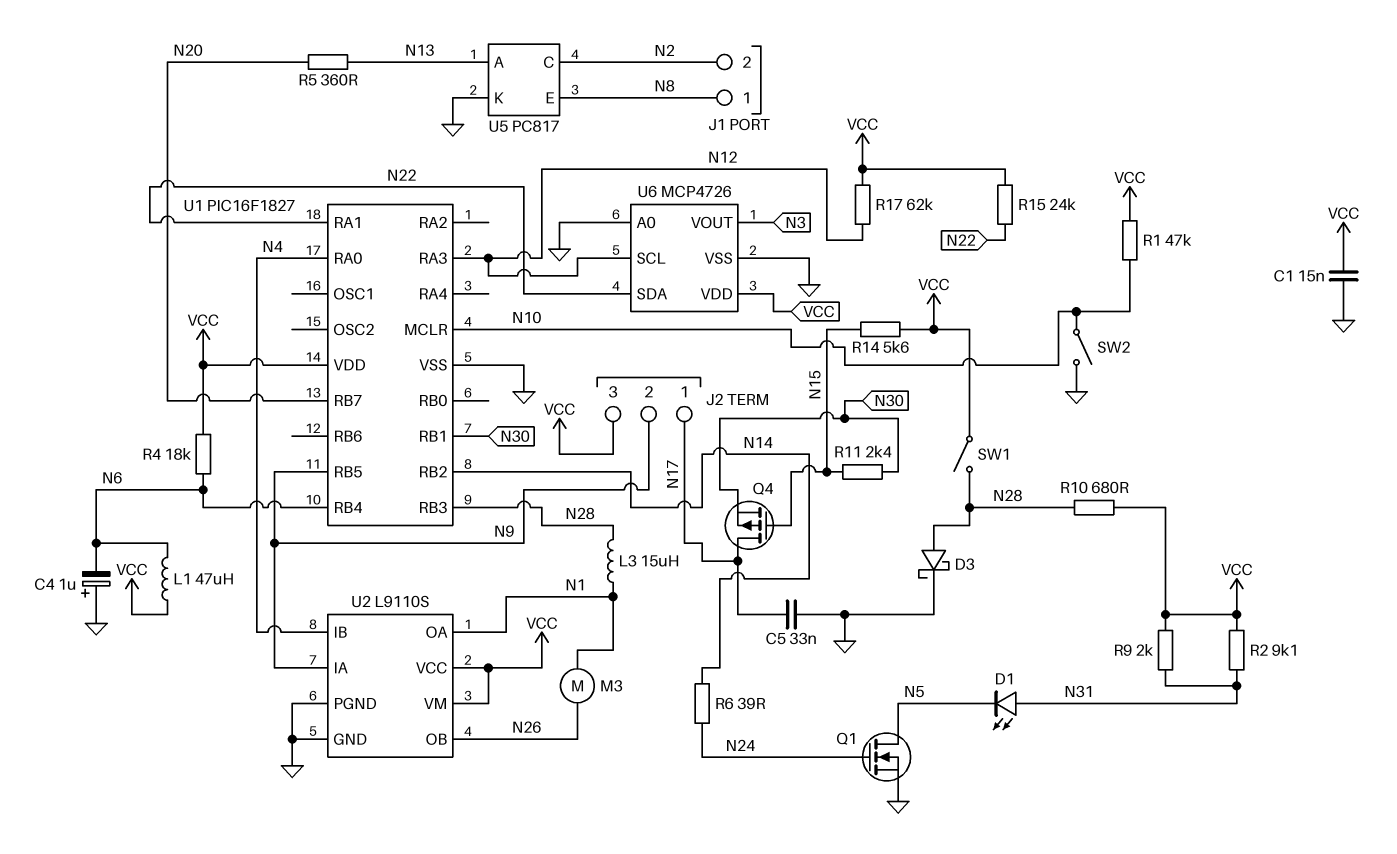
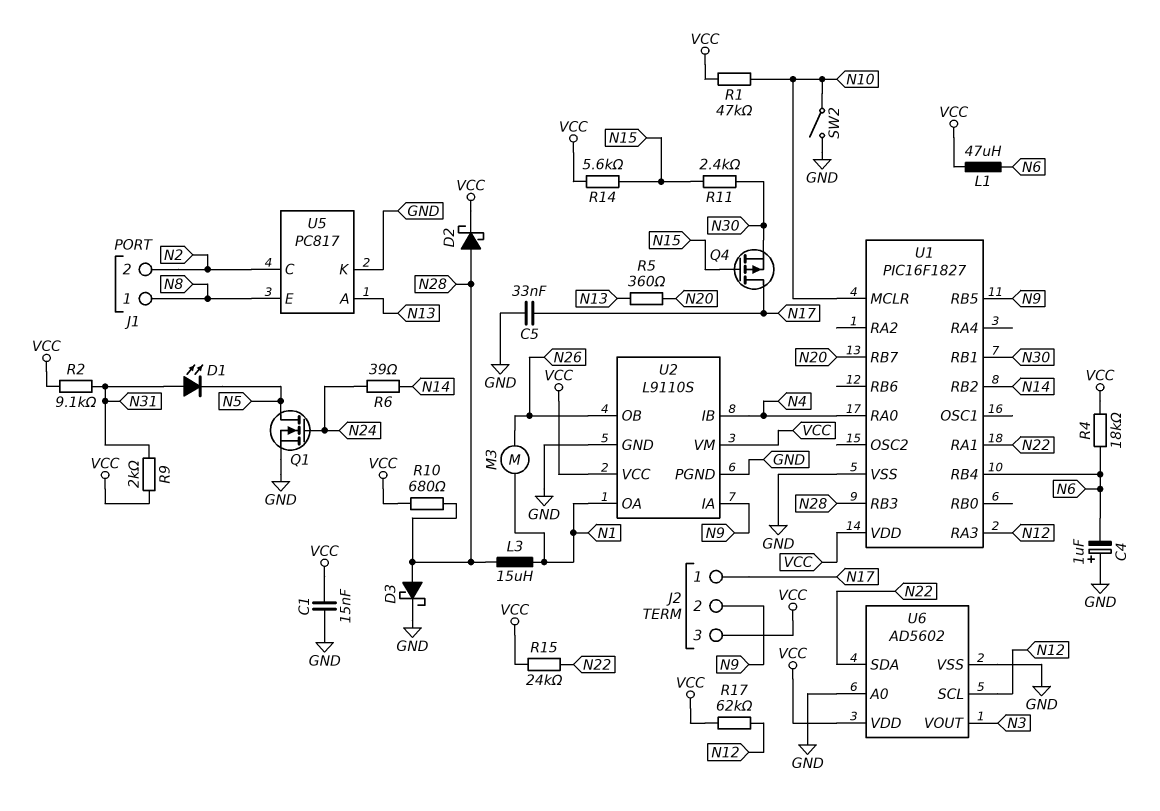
D2: none -> schottky (A N28, K VCC)
SW1: switch (N28, VCC) -> none
U6: MCP4726 -> AD5602

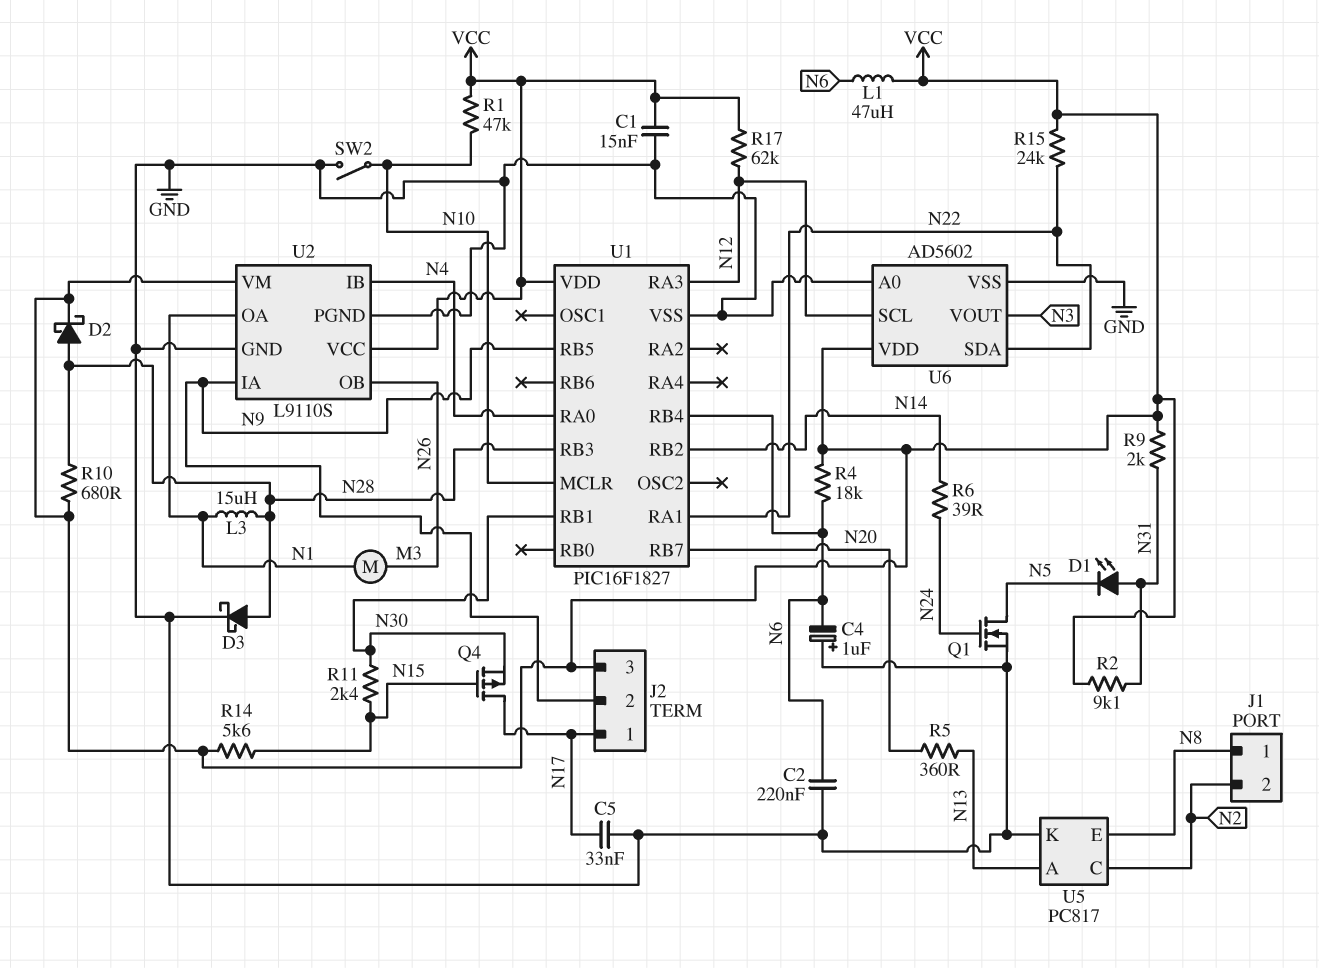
C2: none -> 220nF (GND, N6)

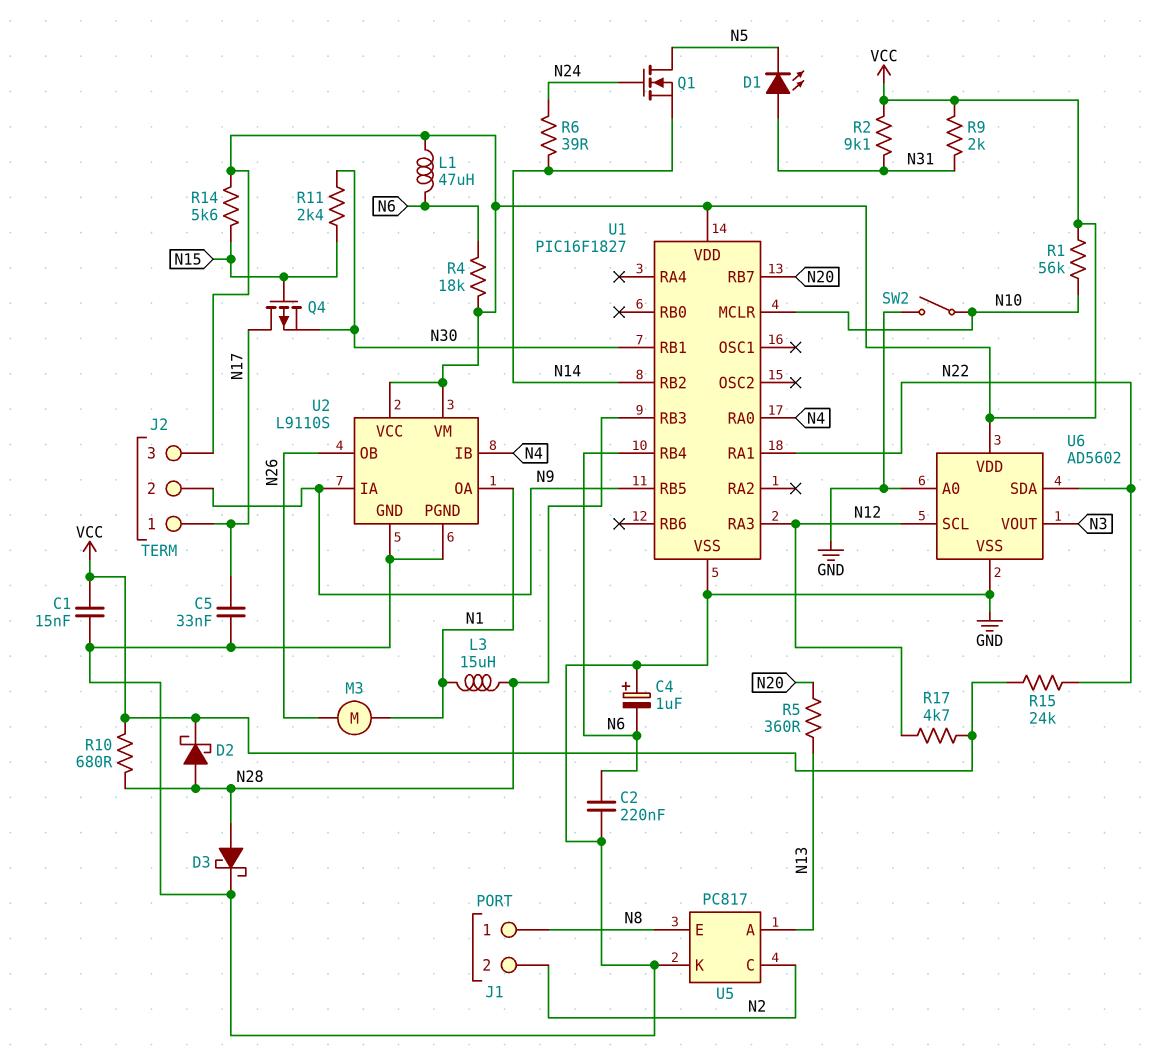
Q1: NMOS (G N24, D N5, S GND) -> NMOS (G N24, D N5, S N14)
R1: 47k (N10, VCC) -> 56k (N10, VCC)
R17: 62k (N12, VCC) -> 4.7k (N12, VCC)

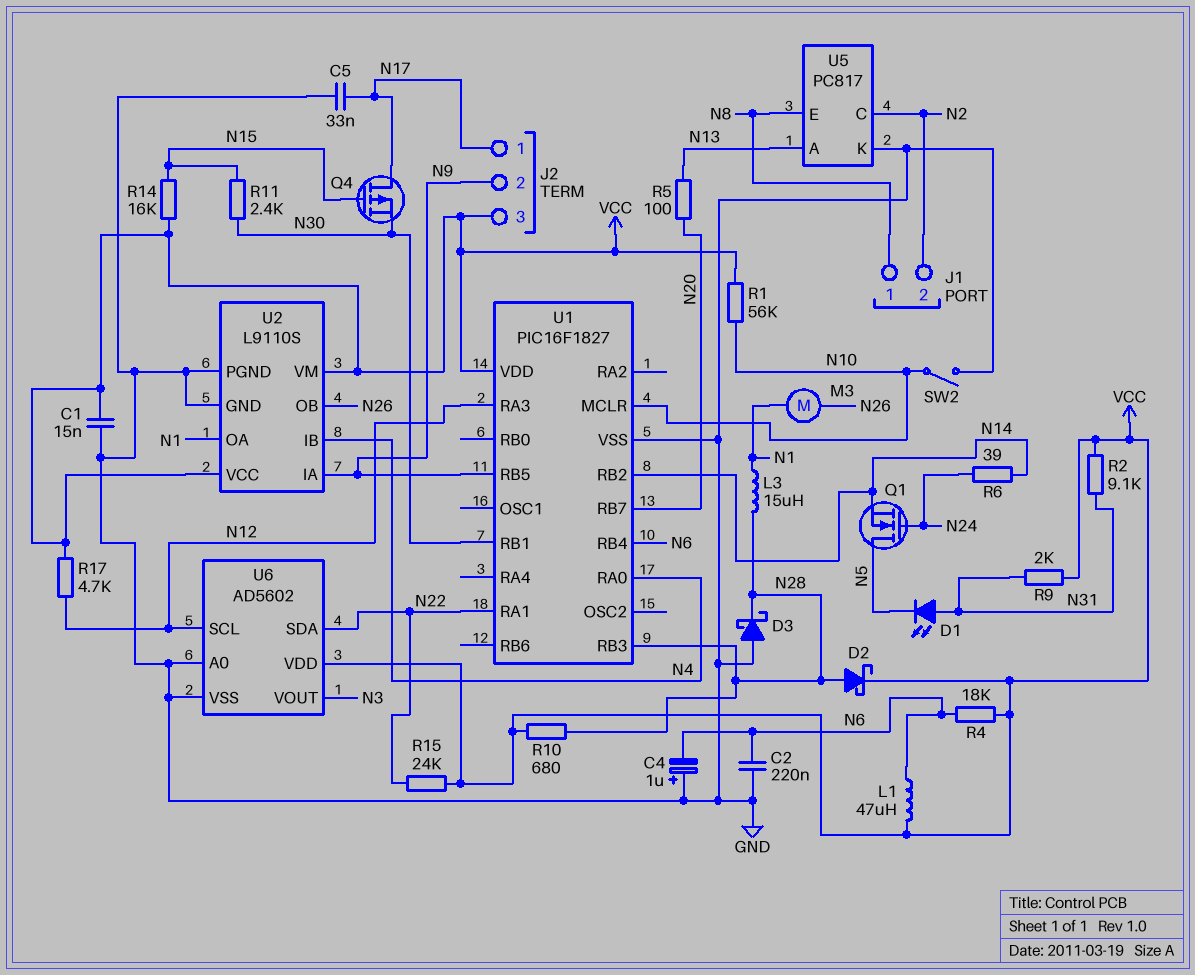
D3: schottky (A N28, K GND) -> schottky (A GND, K N28)
R5: 360 (N13, N20) -> 100 (N13, N20)
R14: 5.6k (N15, VCC) -> 16k (N15, VCC)

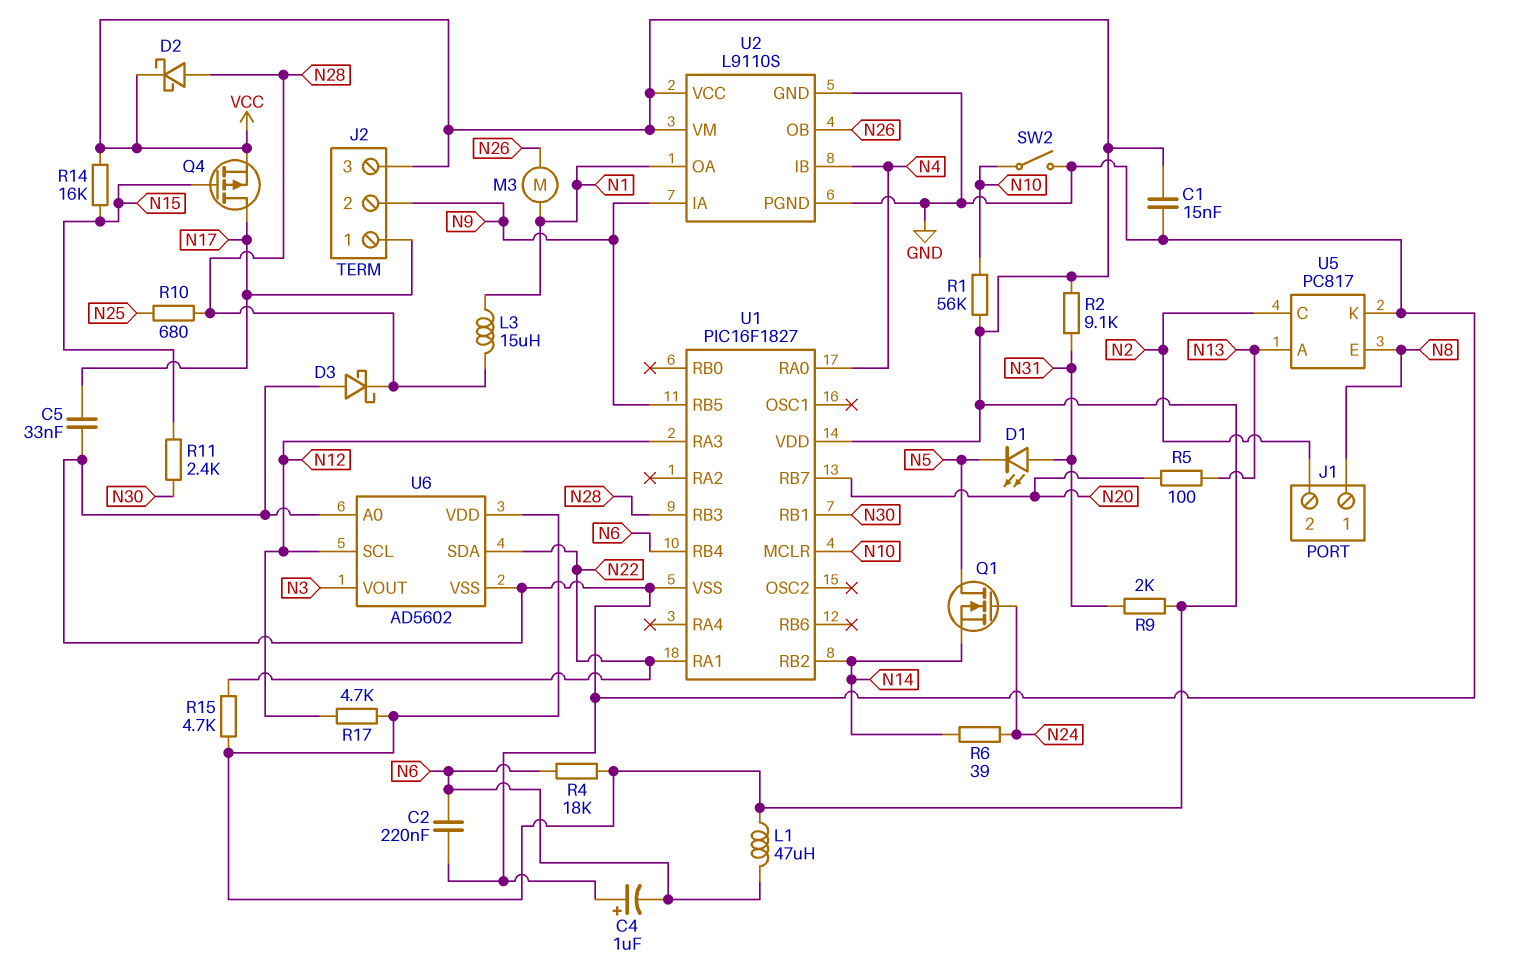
Q4: PMOS (G N15, D N17, S N30) -> PMOS (G N15, D N17, S VCC)
R10: 680 (N28, VCC) -> 680 (N25, N28)
R15: 24k (N22, VCC) -> 4.7k (N22, VCC)

